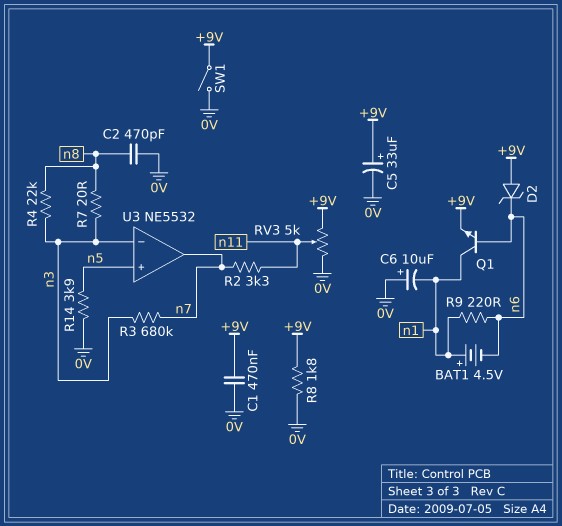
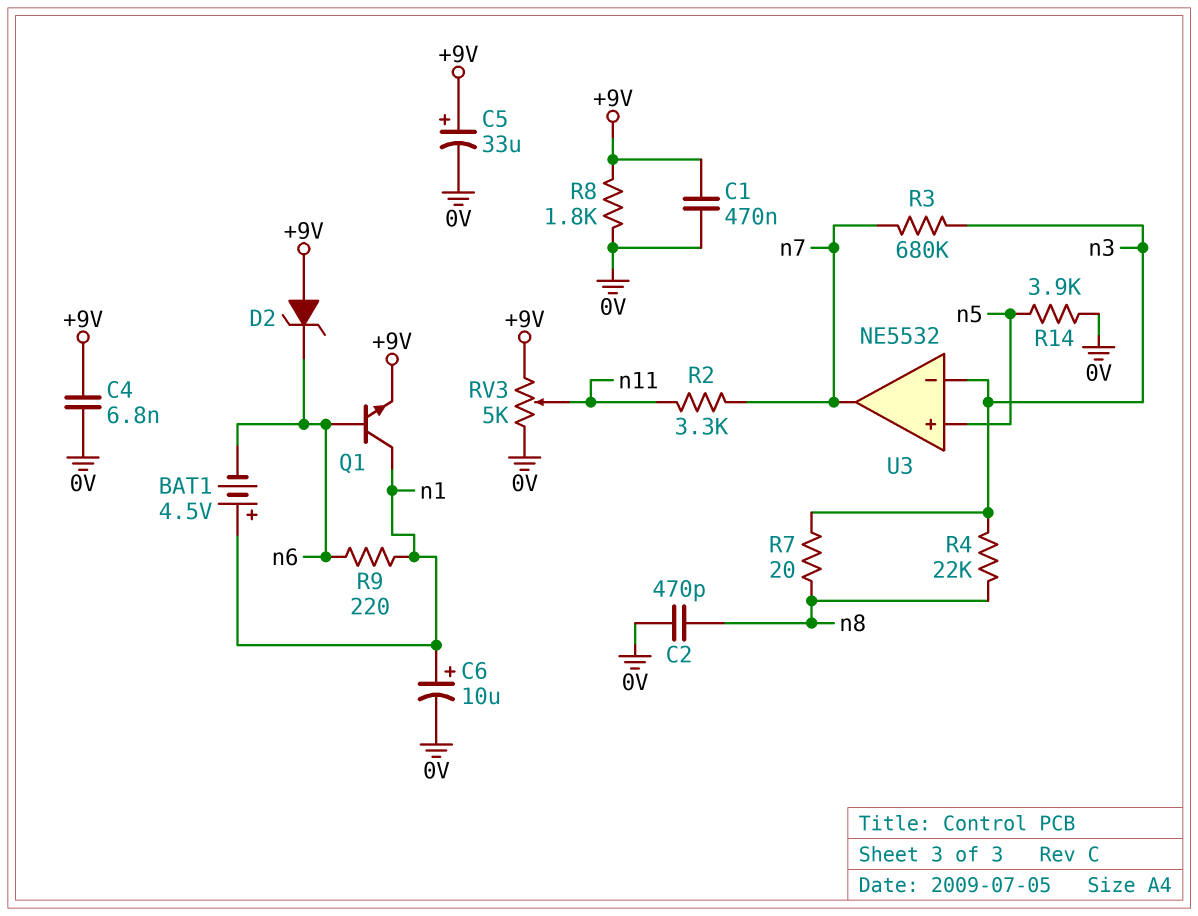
C4: none -> 6.8nF (+9V, 0V)
C6: 10uF (plus 0V, minus n1) -> 10uF (plus n1, minus 0V)
SW1: switch (+9V, 0V) -> none

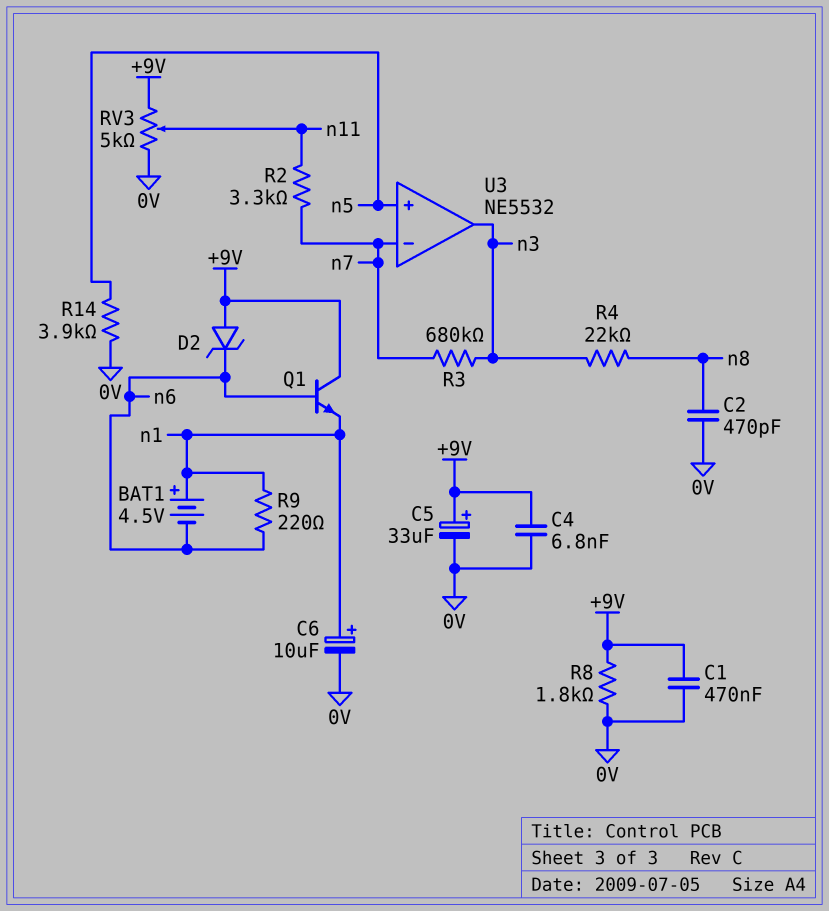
Q1: NPN (B n6, C n1, E +9V) -> NPN (B n6, C +9V, E n1)
R7: 20 (n3, n8) -> none
U3 pin in-: n3 -> n7
U3 pin out: n7 -> n3

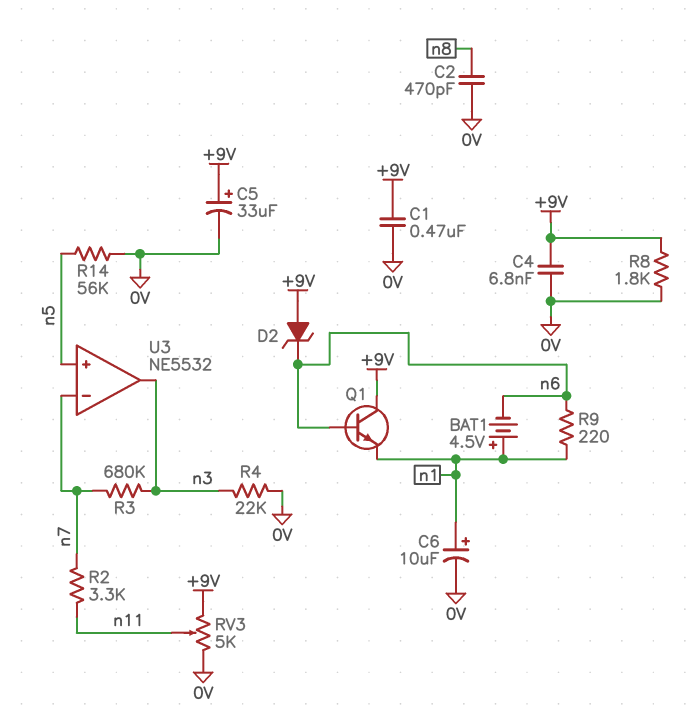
R4: 22k (n3, n8) -> 22k (0V, n3)
R14: 3.9k (0V, n5) -> 56k (0V, n5)

